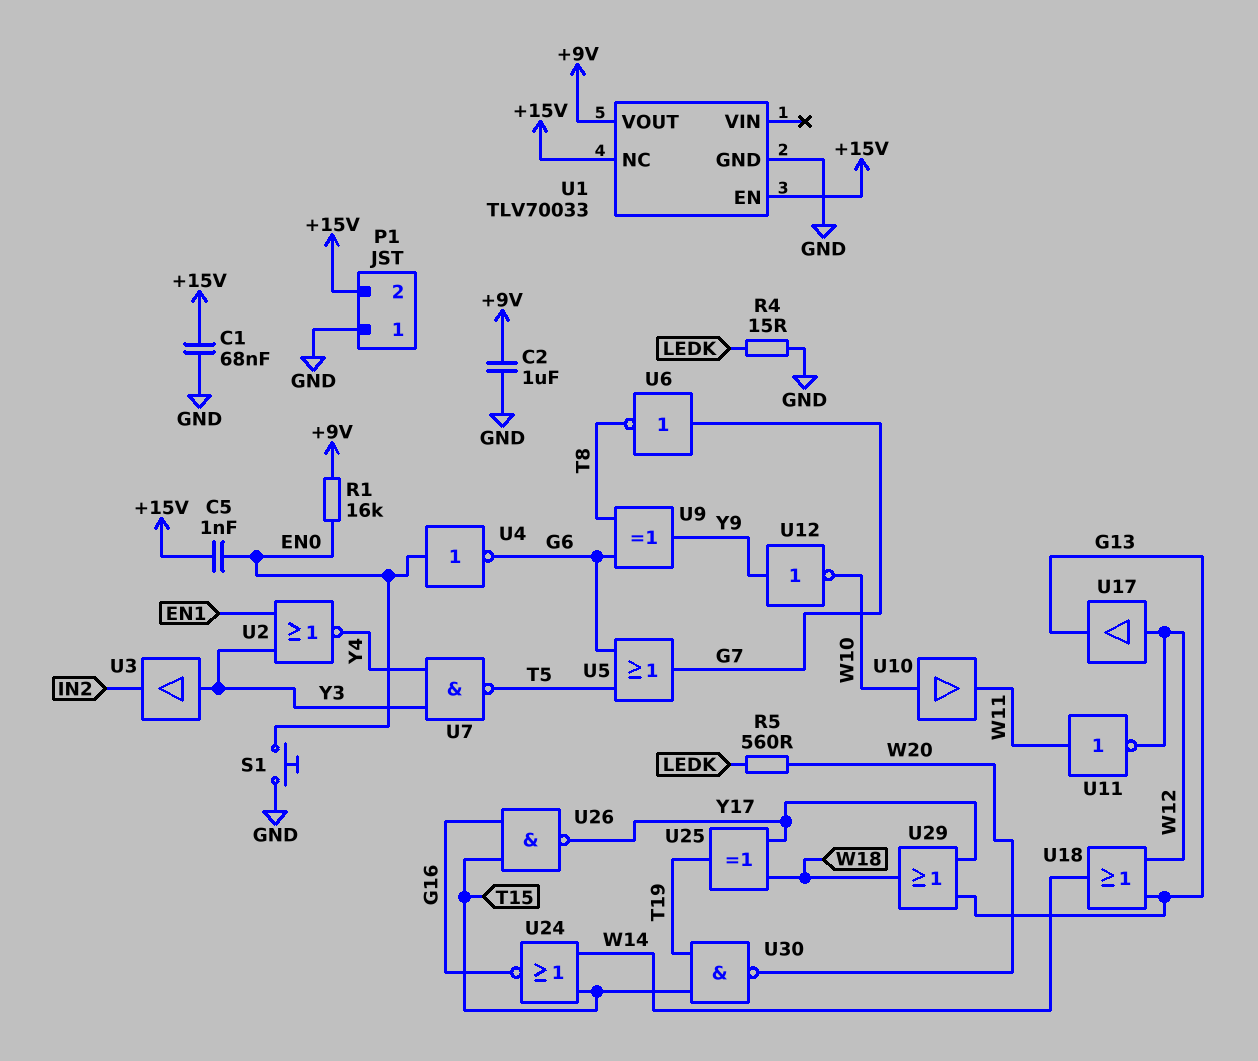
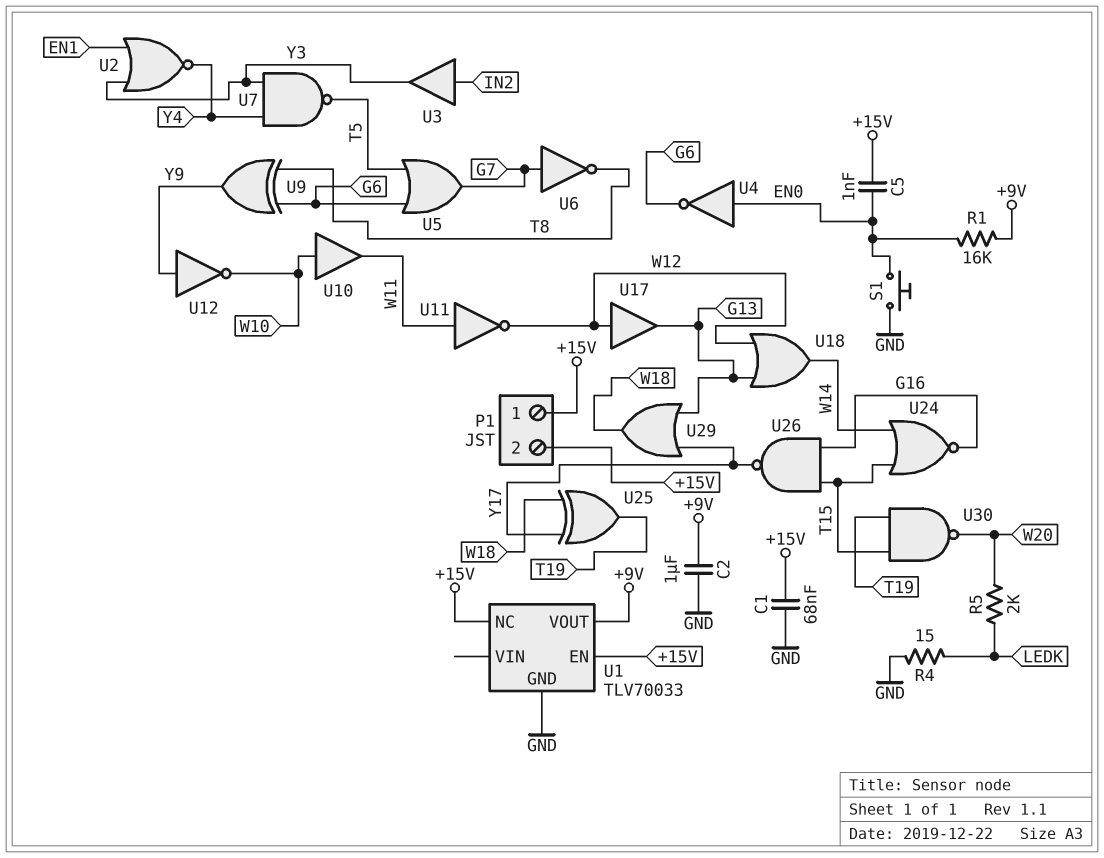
P1 pin 1: GND -> +15V
R5: 560 (LEDK, W20) -> 2k (LEDK, W20)
U3: buffer (in Y3, out IN2) -> buffer (in IN2, out Y3)

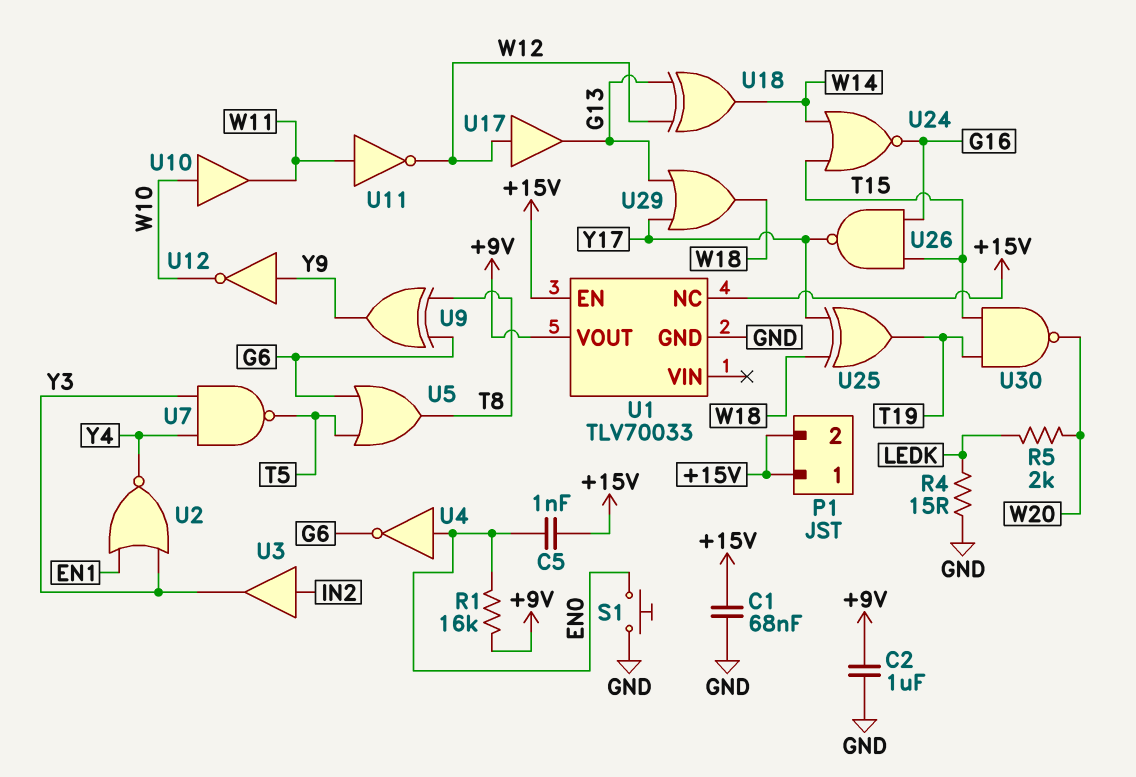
U5: OR (in G6, in T5, out G7) -> OR (in G6, in T5, out T8)
U6: NOT (in G7, out T8) -> none
U18: OR (in G13, in W12, out W14) -> XOR (in G13, in W12, out W14)

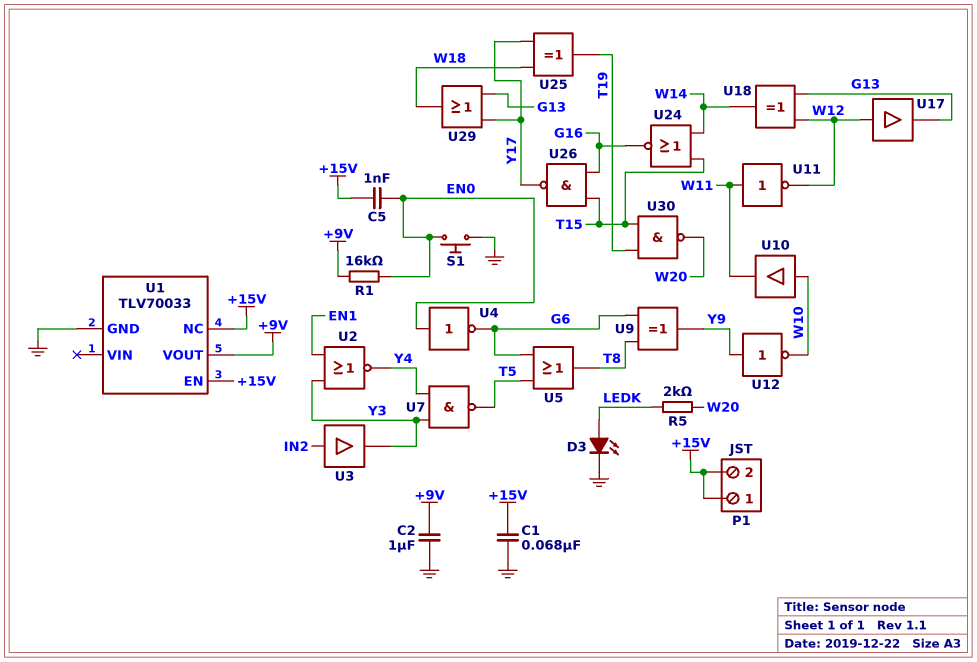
D3: none -> LED (A LEDK, K GND)
R4: 15 (GND, LEDK) -> none

